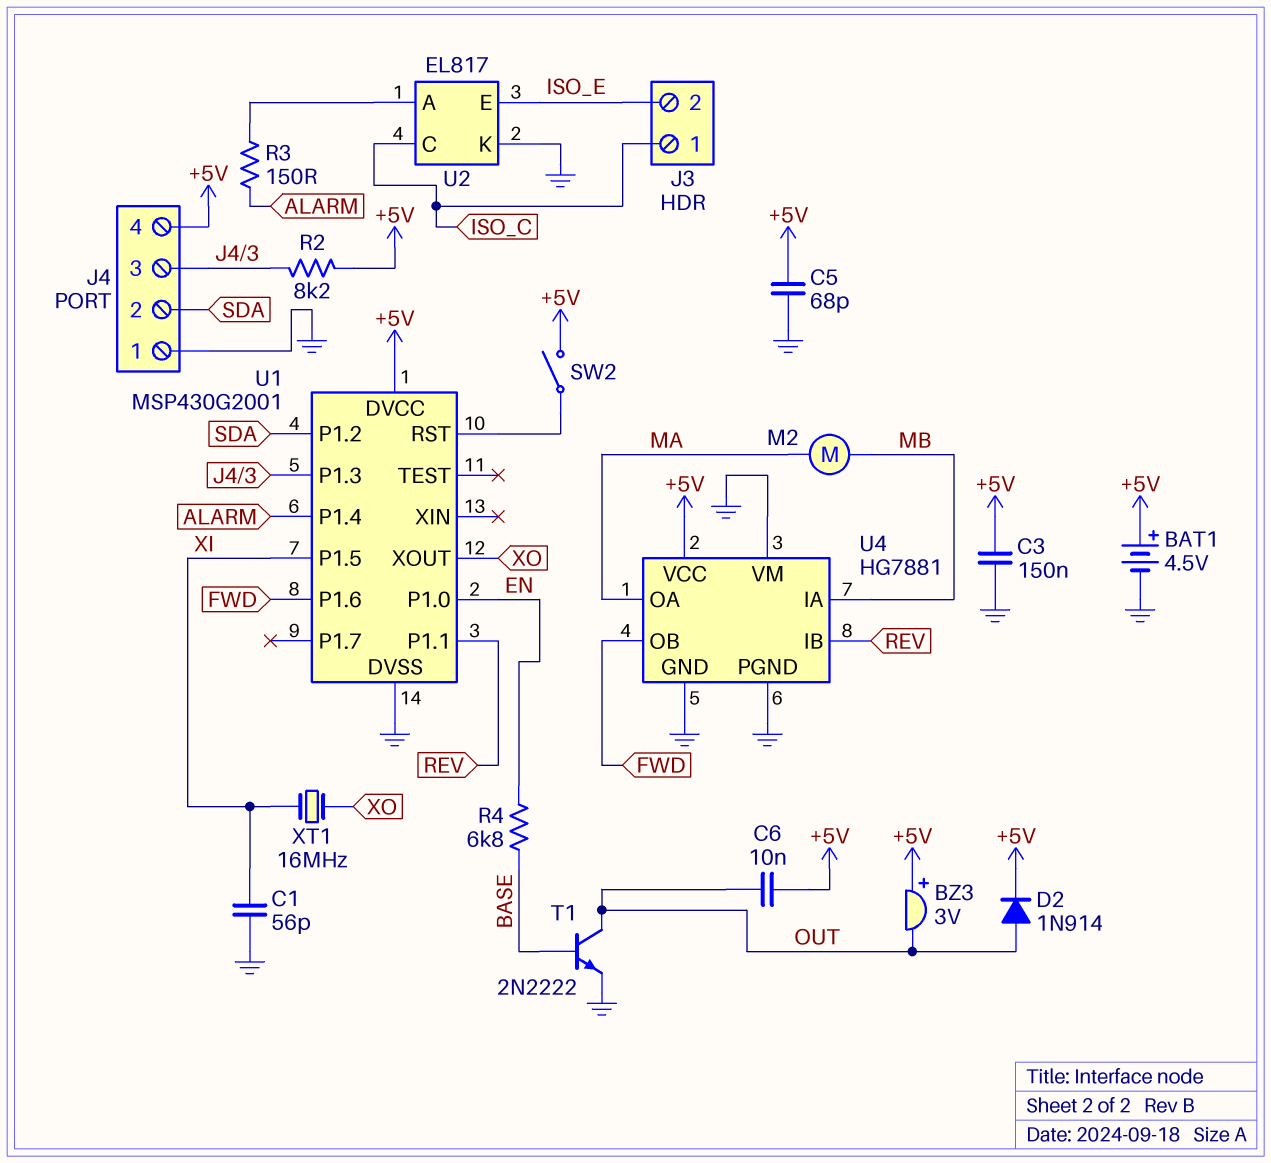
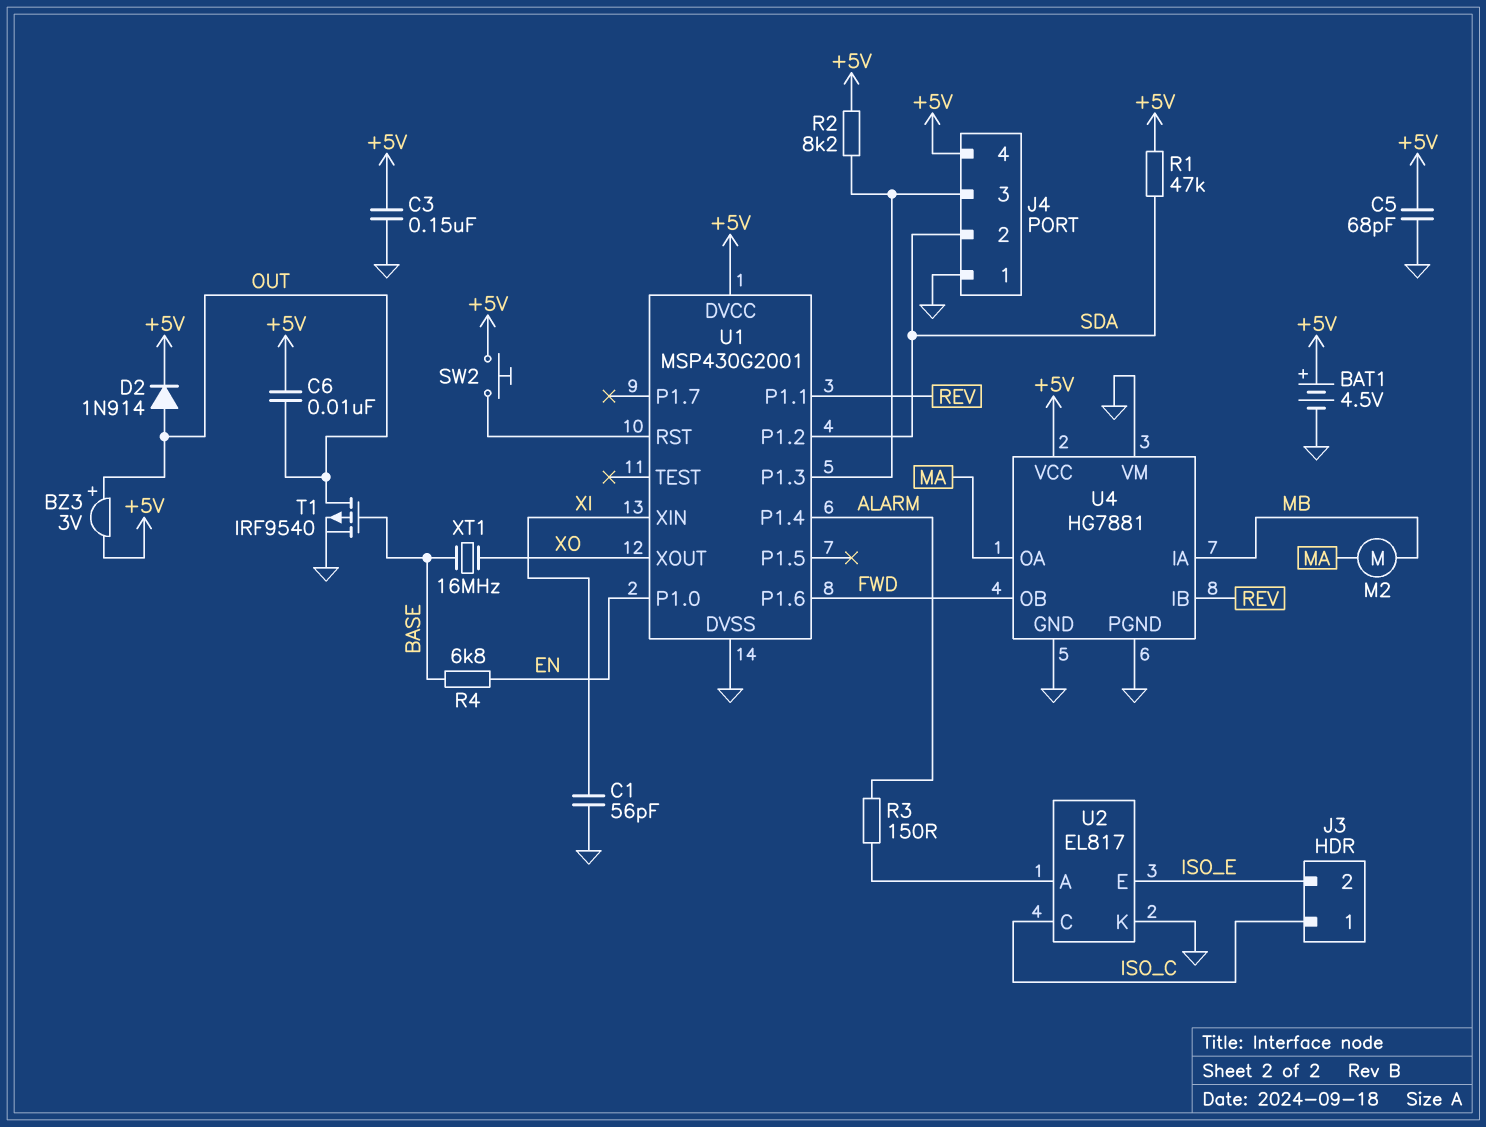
BZ3: buzzer 3V (plus +5V, minus OUT) -> buzzer 3V (plus OUT, minus +5V)
R1: none -> 47k (+5V, SDA)
SW2: switch (+5V, U1/RST) -> button (+5V, U1/RST)
T1: NPN 2N2222 (B BASE, C OUT, E GND) -> PMOS IRF9540 (G BASE, D OUT, S GND)
U1 pin P1.5: XI -> none
U1 pin XIN: none -> XI
XT1: 16MHz (XI, XO) -> 16MHz (BASE, XO)

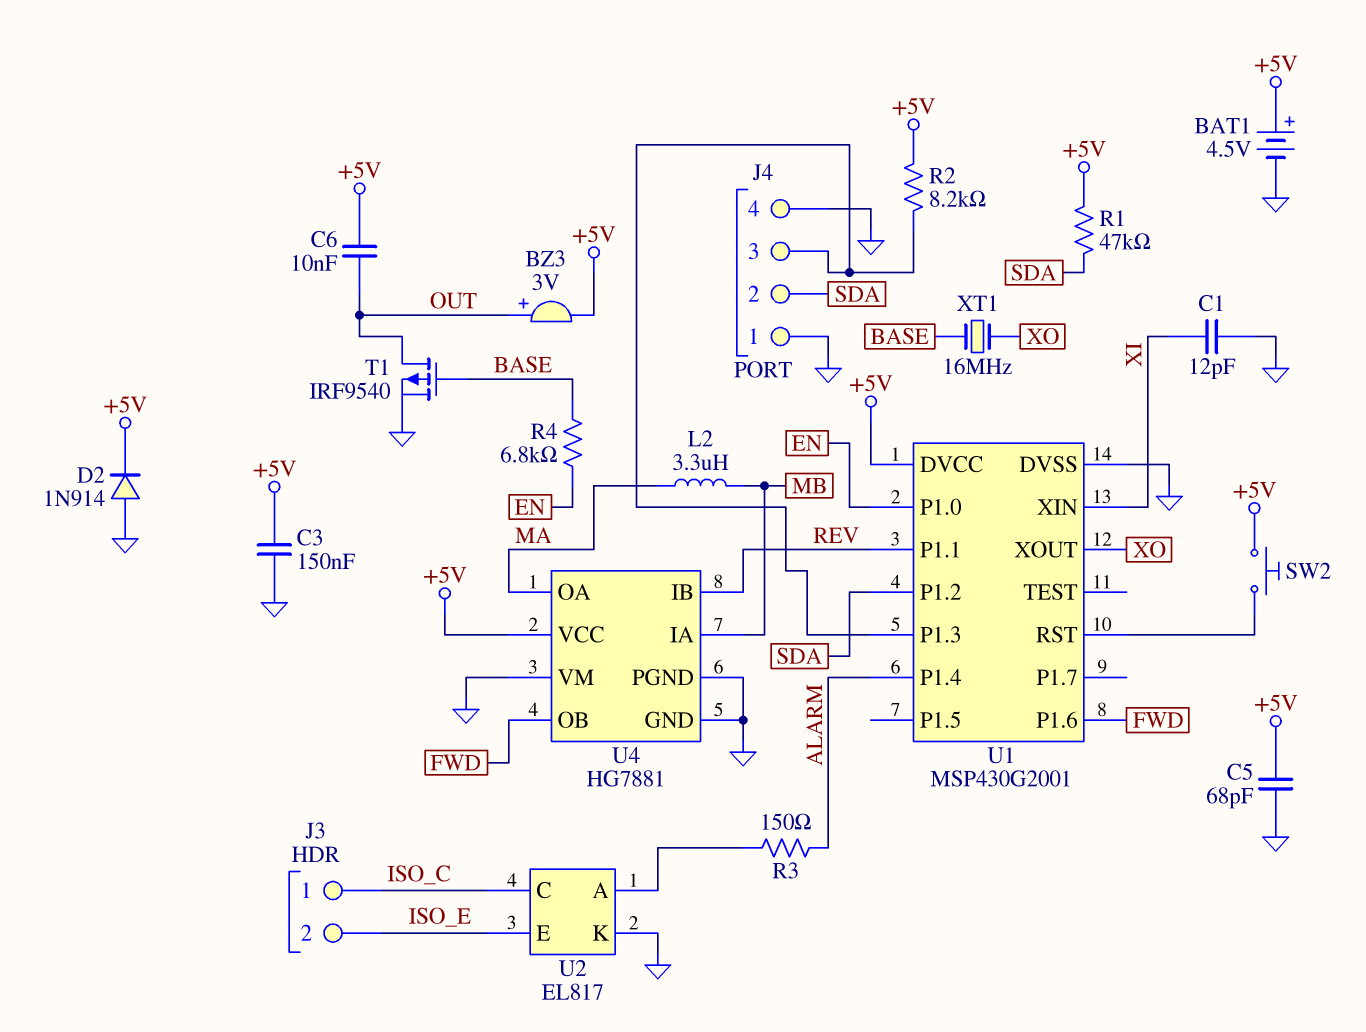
C1: 56pF (GND, XI) -> 12pF (GND, XI)
D2: diode 1N914 (A OUT, K +5V) -> diode 1N914 (A GND, K +5V)
J4 pin 4: +5V -> GND
L2: none -> 3.3uH (MA, MB)
M2: motor (MA, MB) -> none

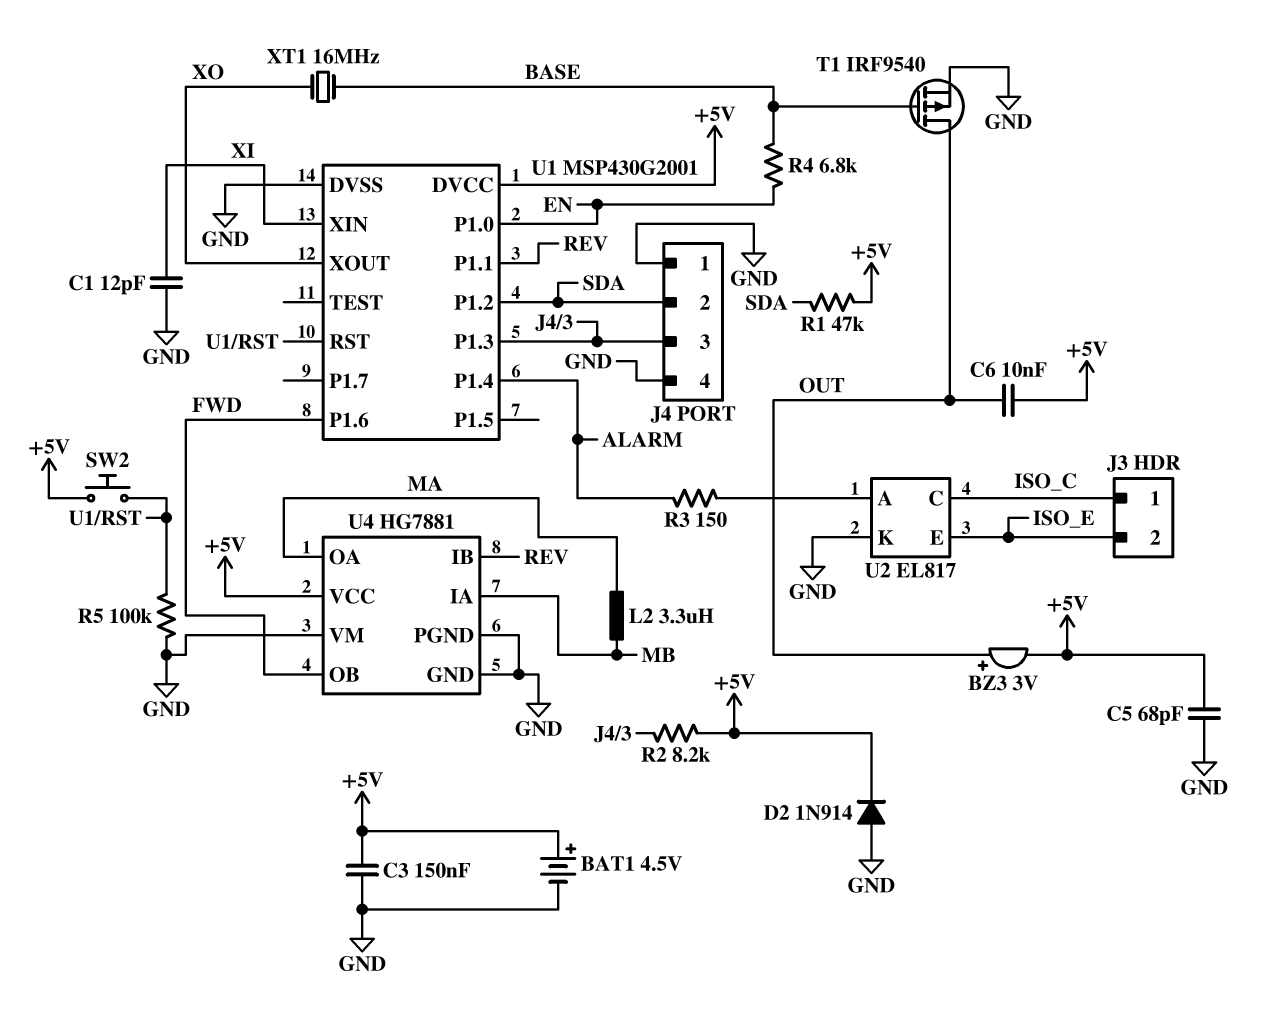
R5: none -> 100k (GND, U1/RST)

